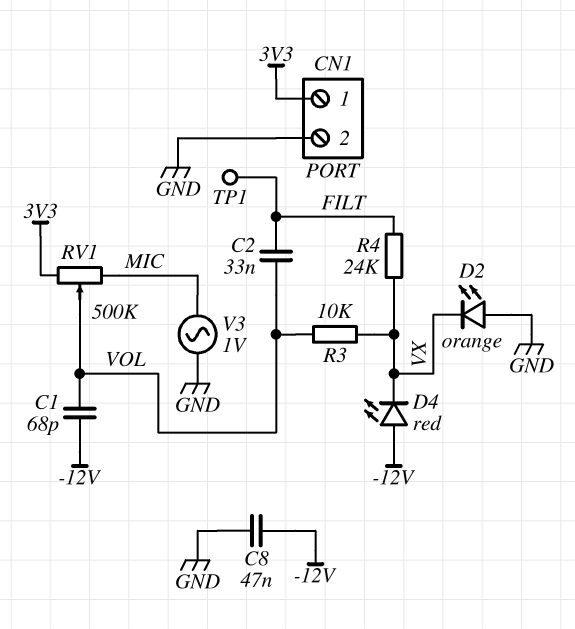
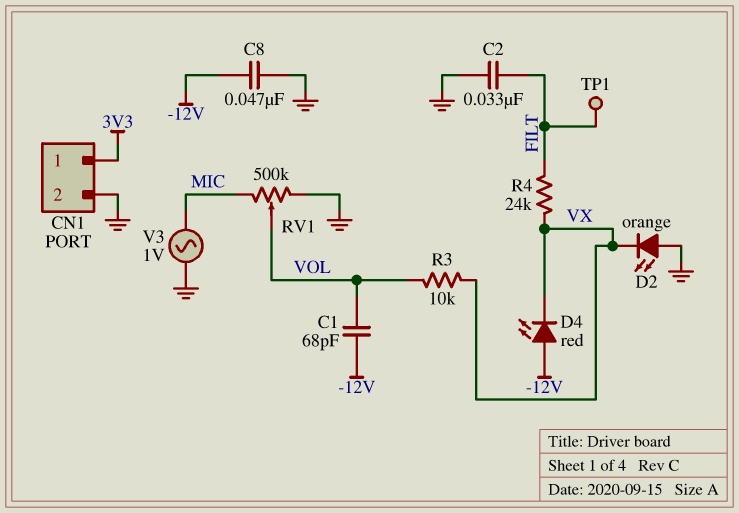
C2: 33nF (FILT, VOL) -> 33nF (FILT, GND)
RV1: 500k (3V3, MIC, wiper VOL) -> 500k (GND, MIC, wiper VOL)

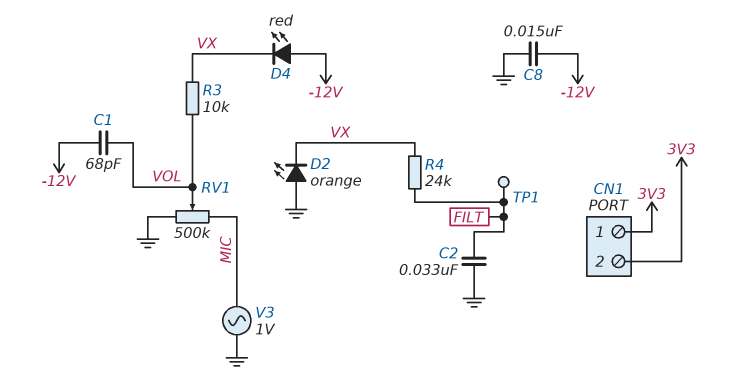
C8: 47nF (-12V, GND) -> 15nF (-12V, GND)
CN1 pin 2: GND -> 3V3

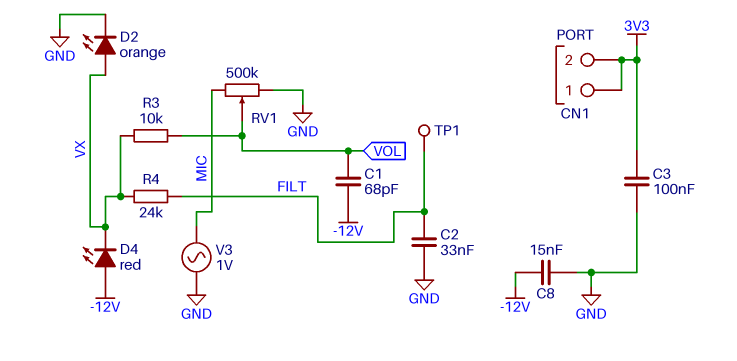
C3: none -> 100nF (3V3, GND)
D2: LED orange (A GND, K VX) -> LED orange (A VX, K GND)

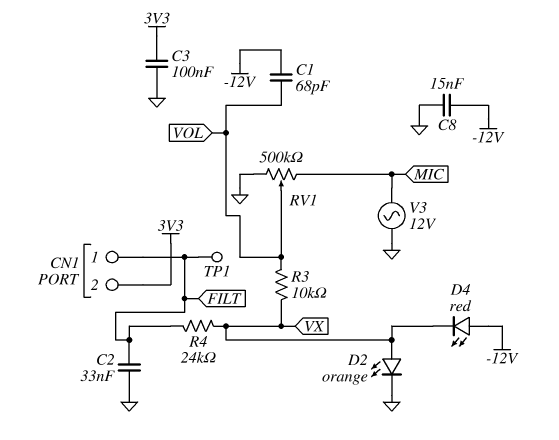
CN1 pin 1: 3V3 -> FILT
V3: AC 1V (GND, MIC) -> AC 12V (GND, MIC)

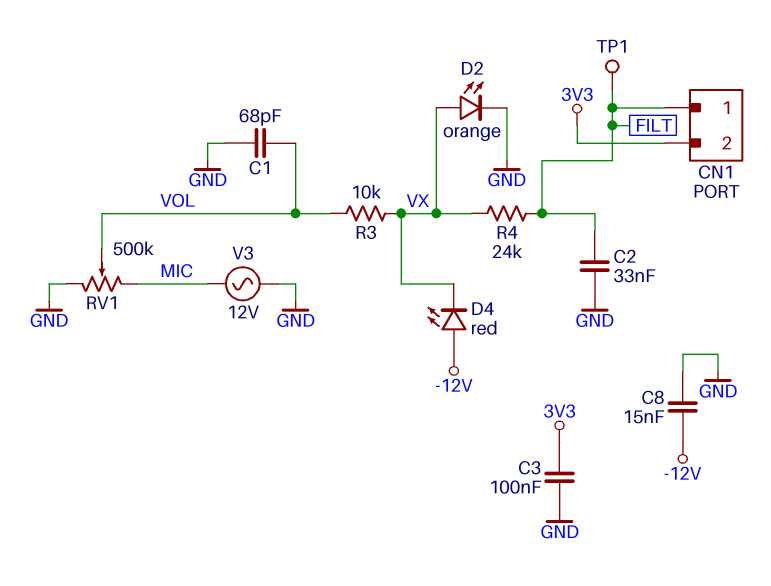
C1: 68pF (-12V, VOL) -> 68pF (GND, VOL)

